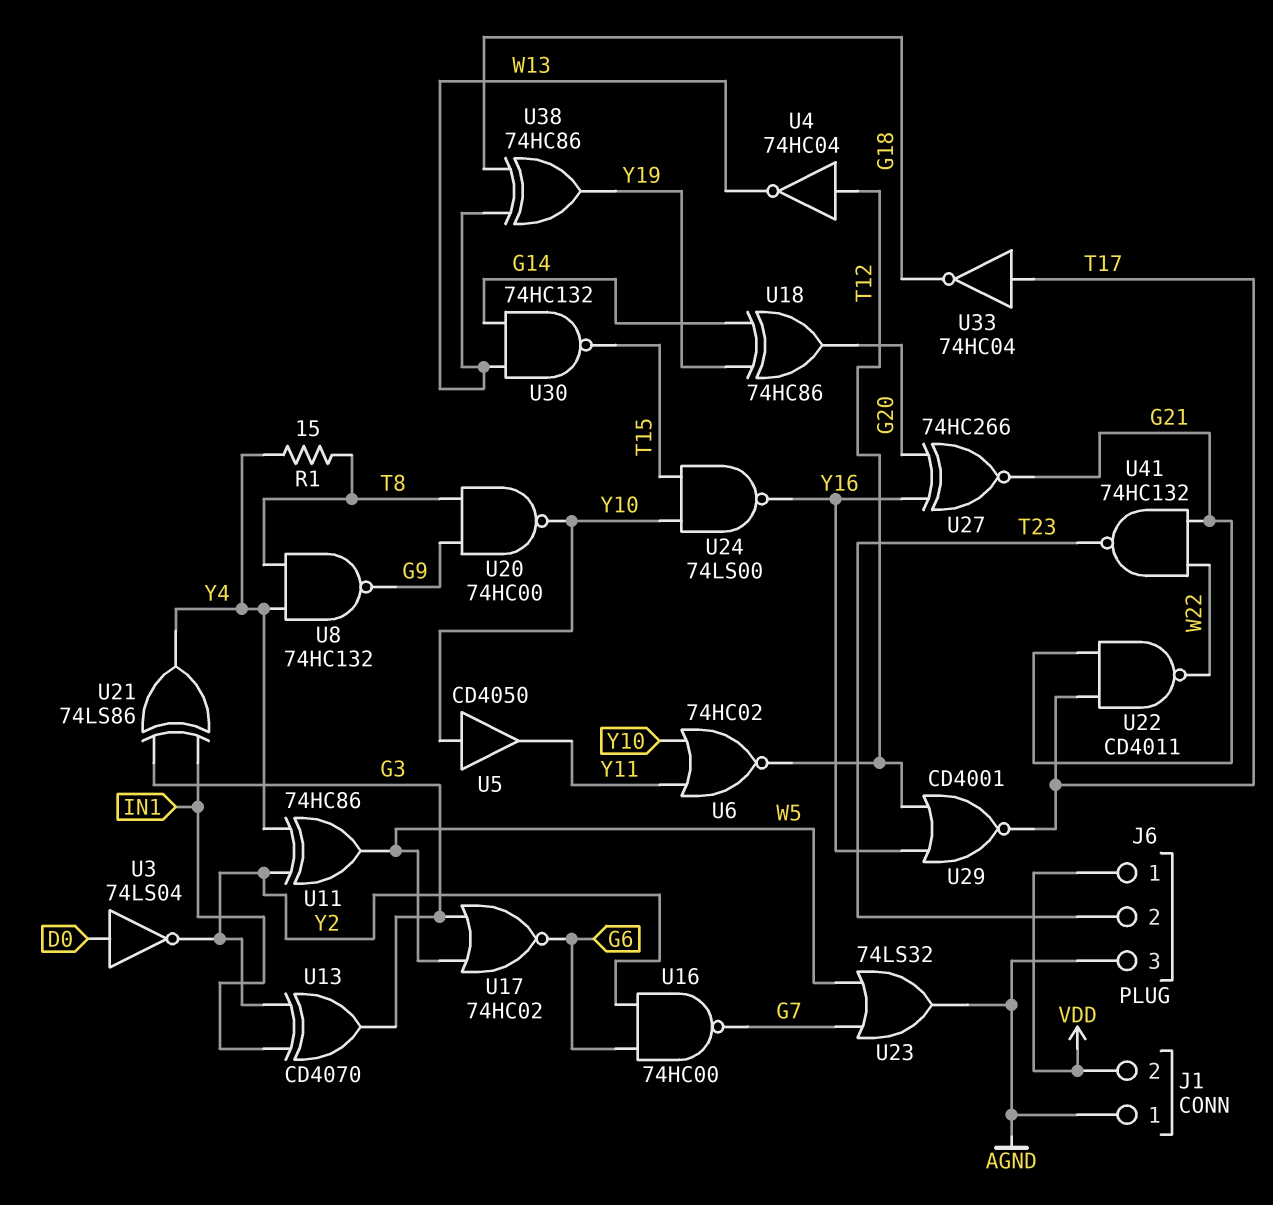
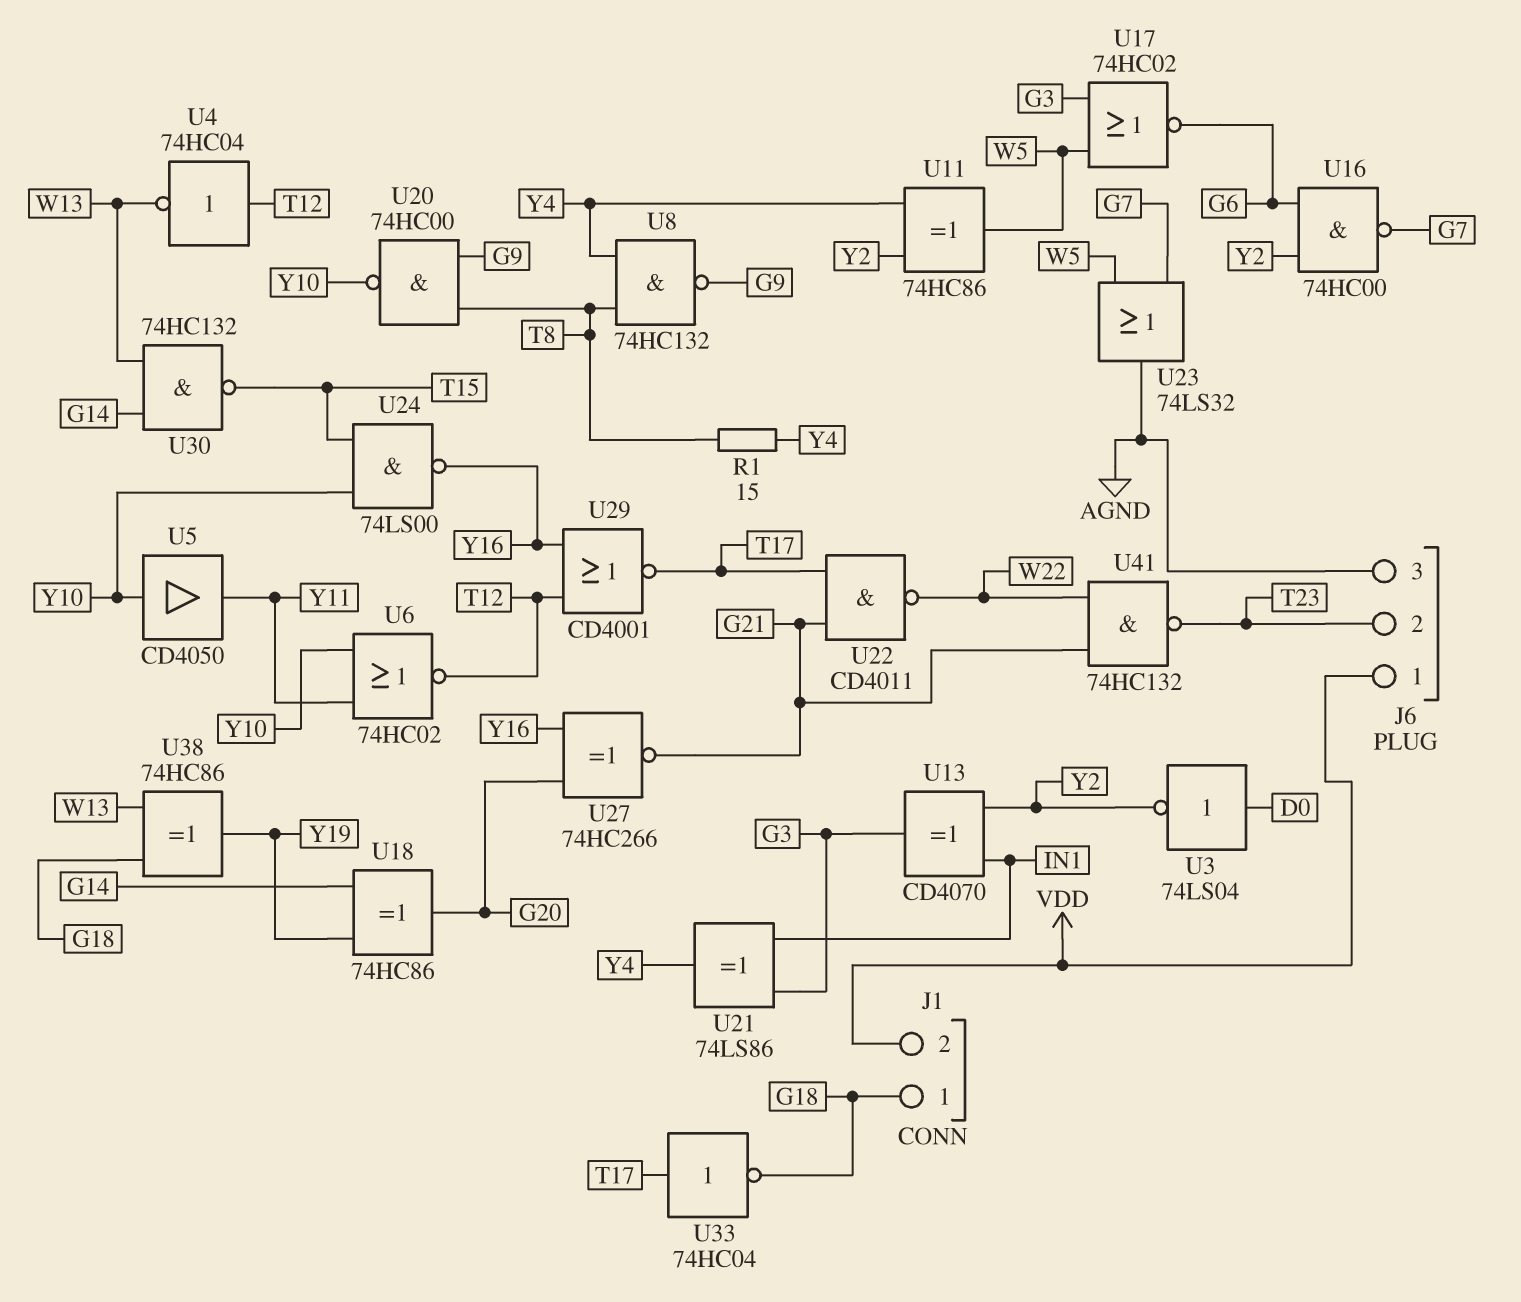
J1 pin 1: AGND -> G18

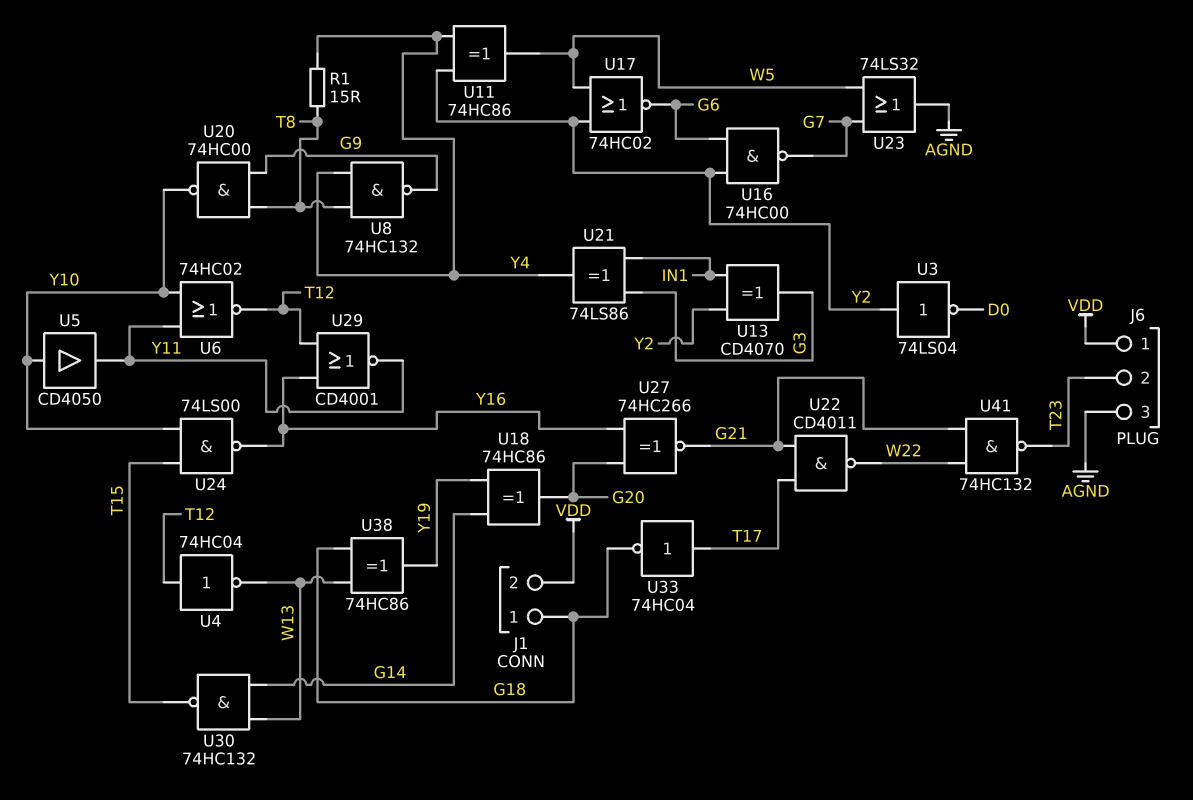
U3: NOT 74LS04 (in D0, out Y2) -> NOT 74LS04 (in Y2, out D0)
U17: NOR 74HC02 (in G3, in W5, out G6) -> NOR 74HC02 (in W5, in Y2, out G6)
U29: NOR CD4001 (in T12, in Y16, out T17) -> NOR CD4001 (in T12, in Y16, out Y11)

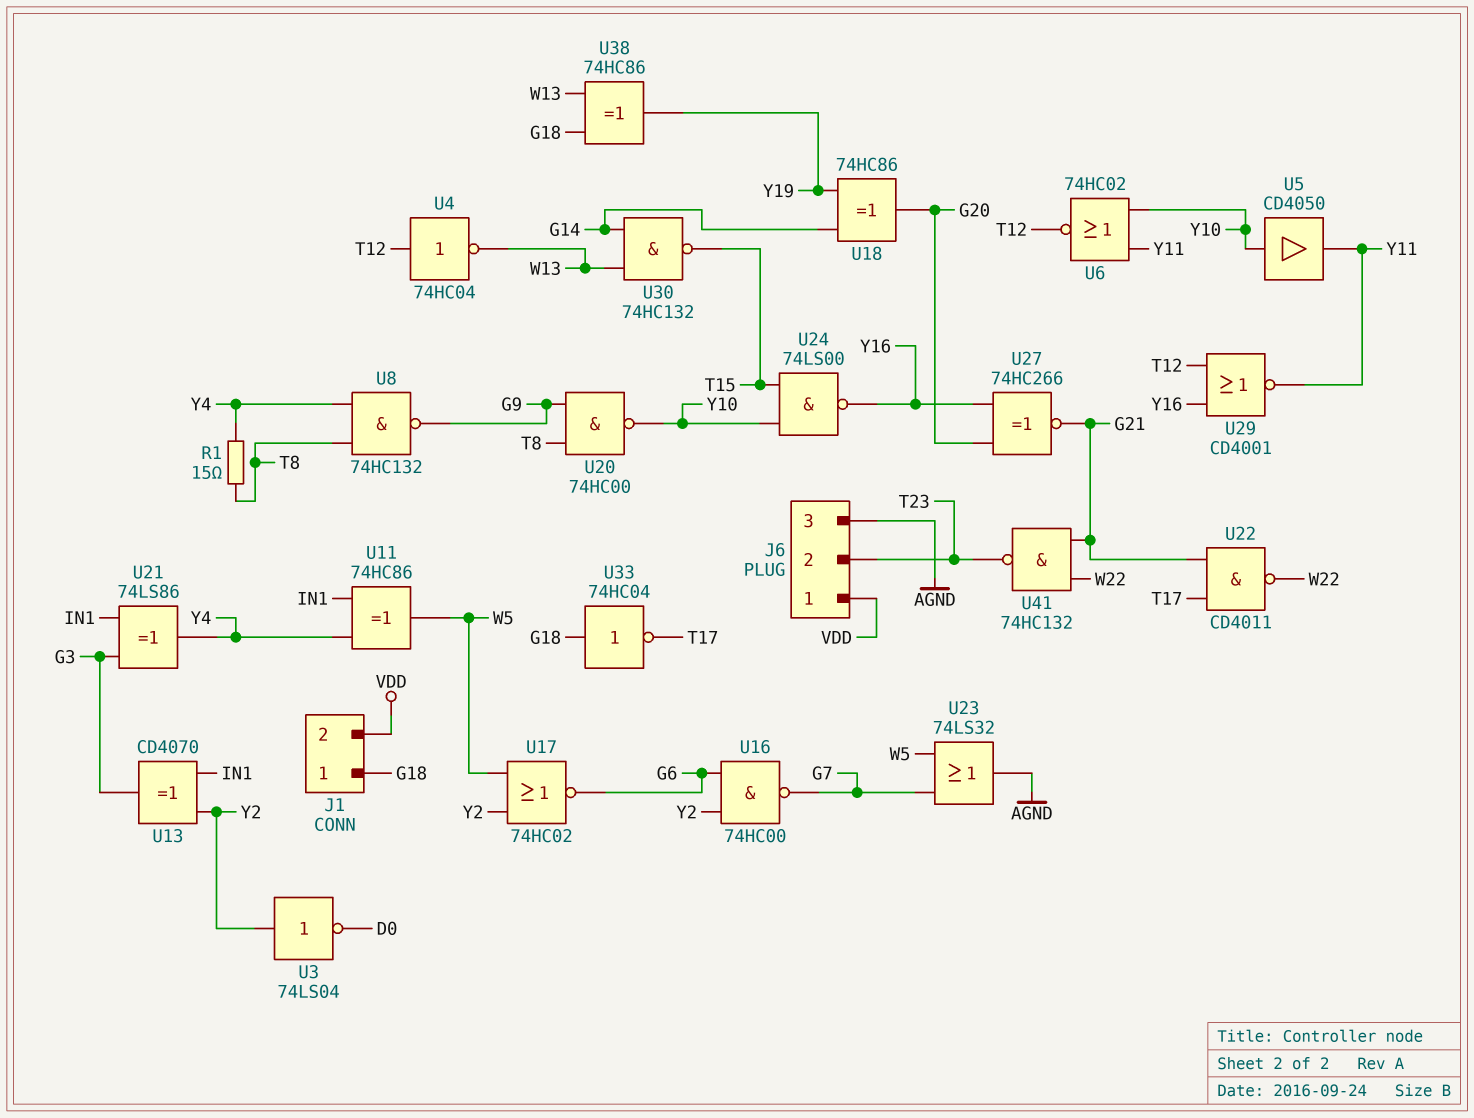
U11: XOR 74HC86 (in Y2, in Y4, out W5) -> XOR 74HC86 (in IN1, in Y4, out W5)
U33: NOT 74HC04 (in T17, out G18) -> NOT 74HC04 (in G18, out T17)

